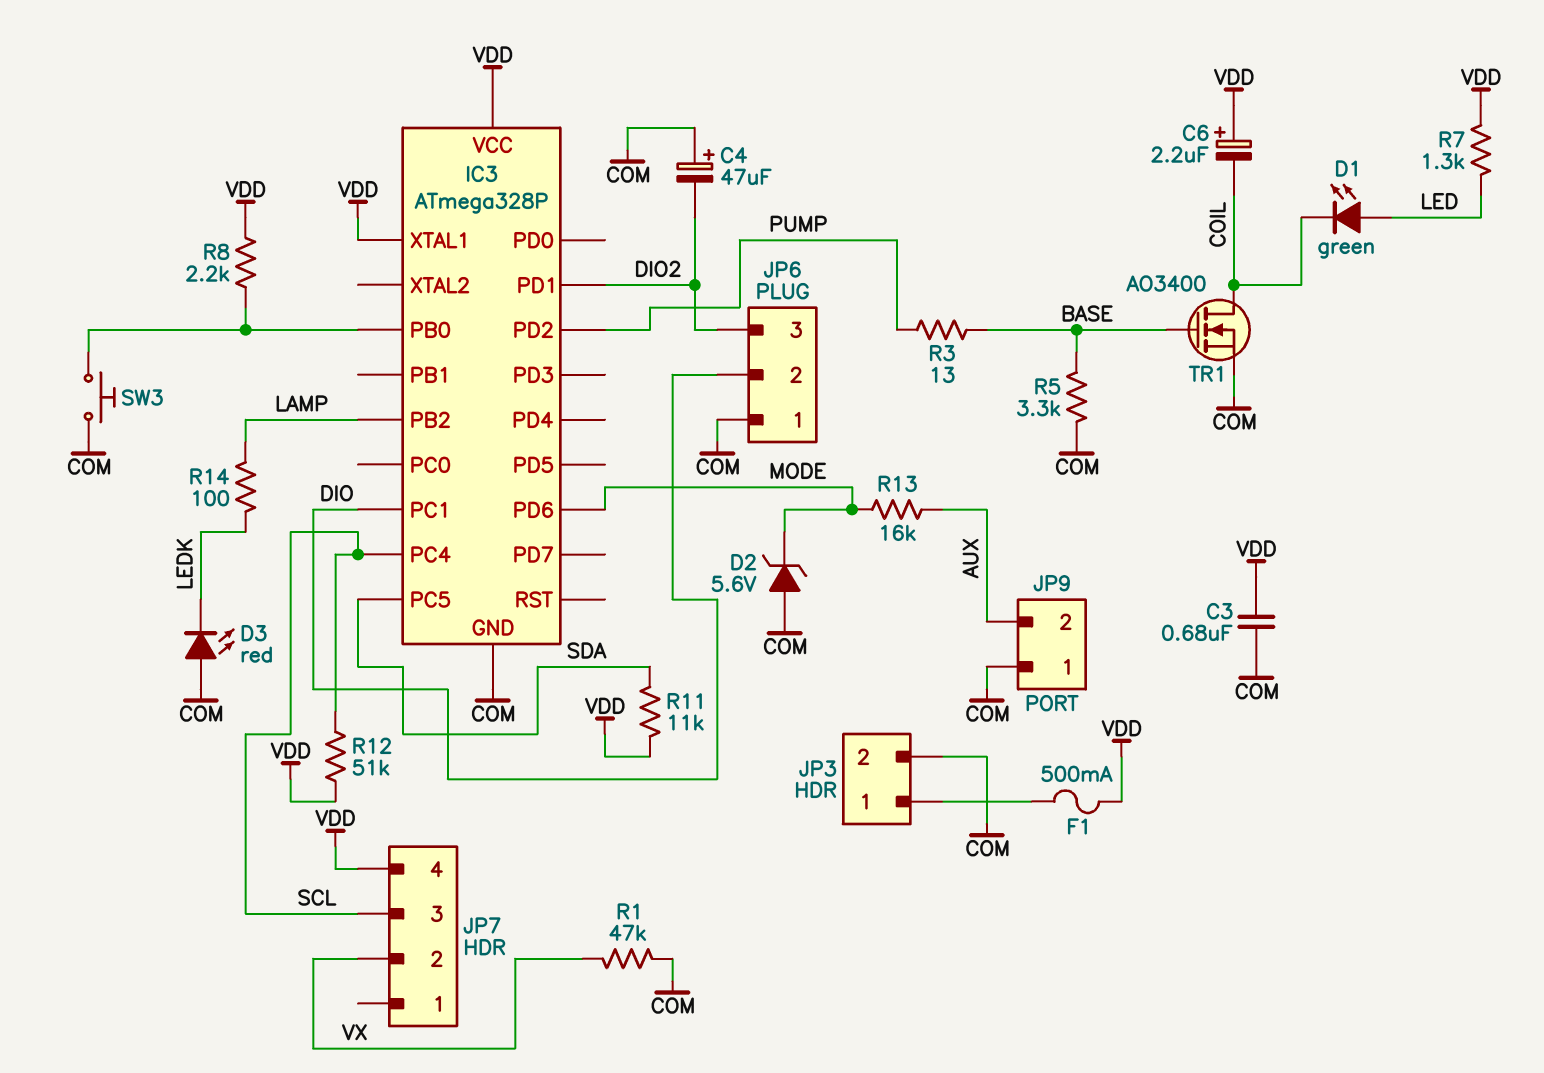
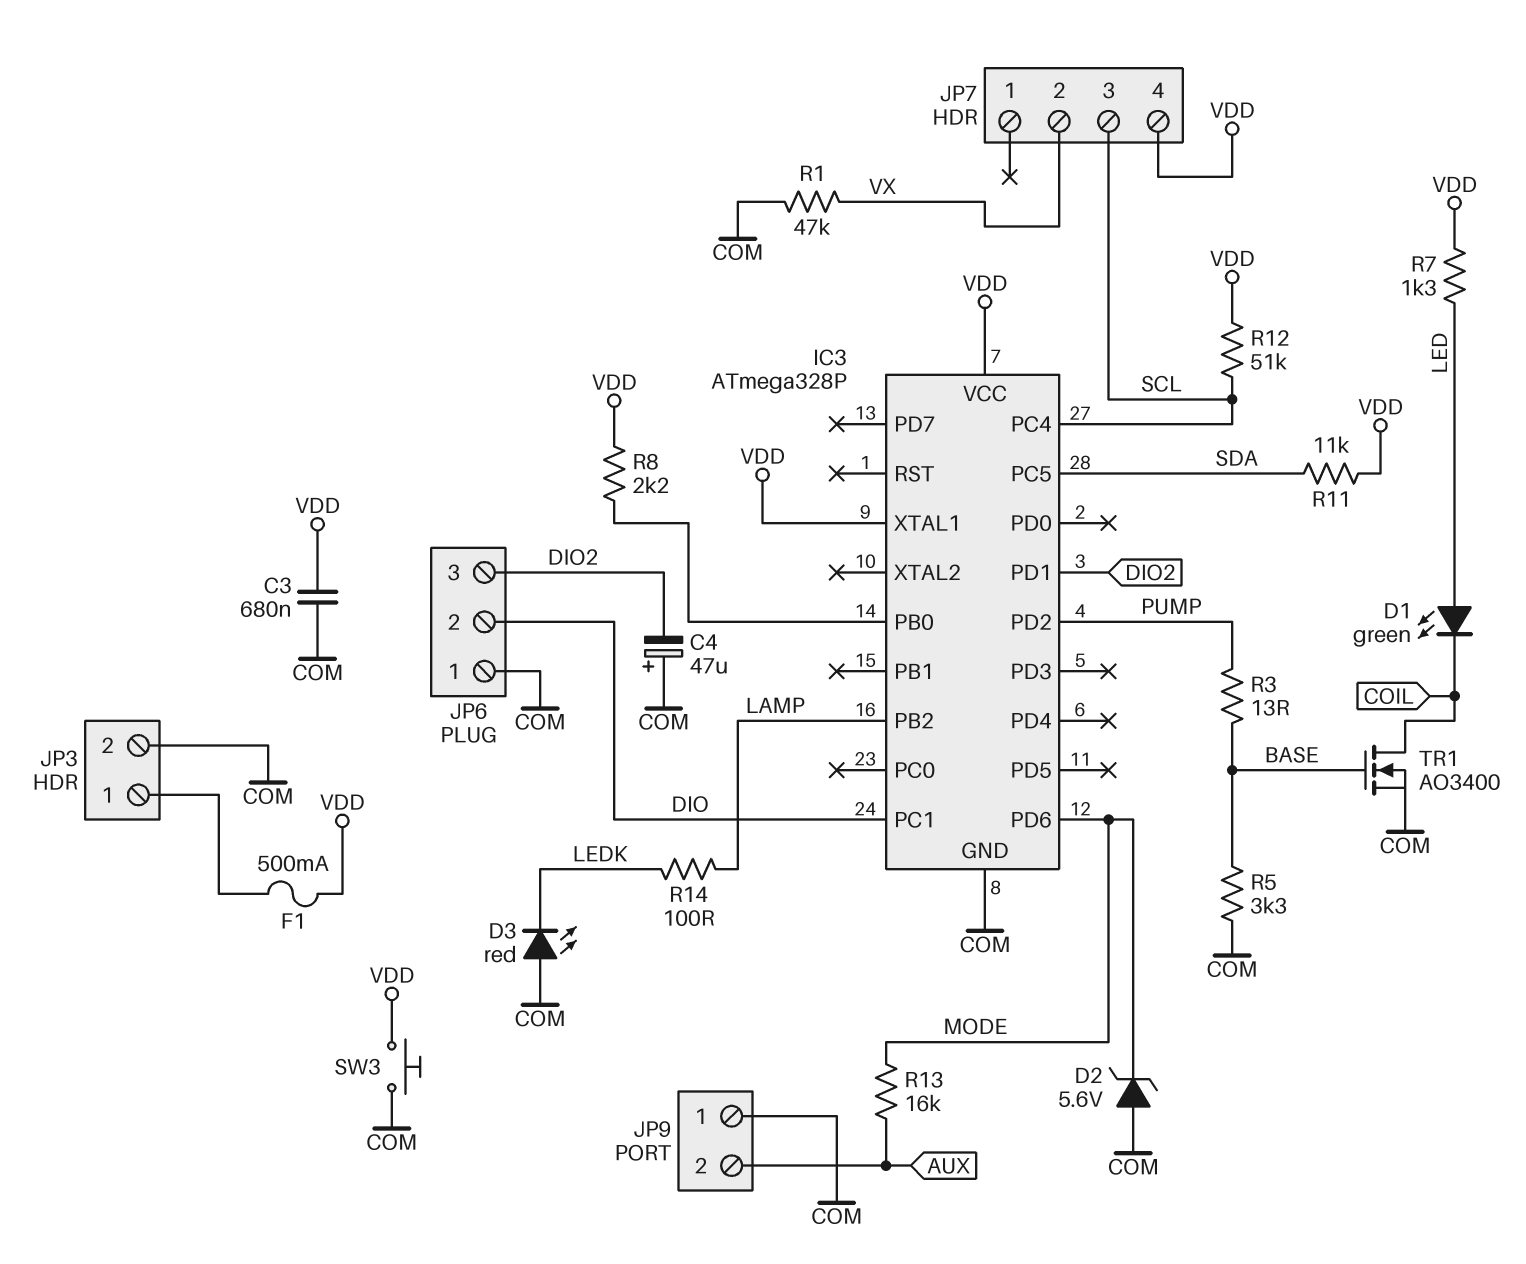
C6: 2.2uF (plus VDD, minus COIL) -> none
SW3: button (COM, IC3/PB0) -> button (COM, VDD)

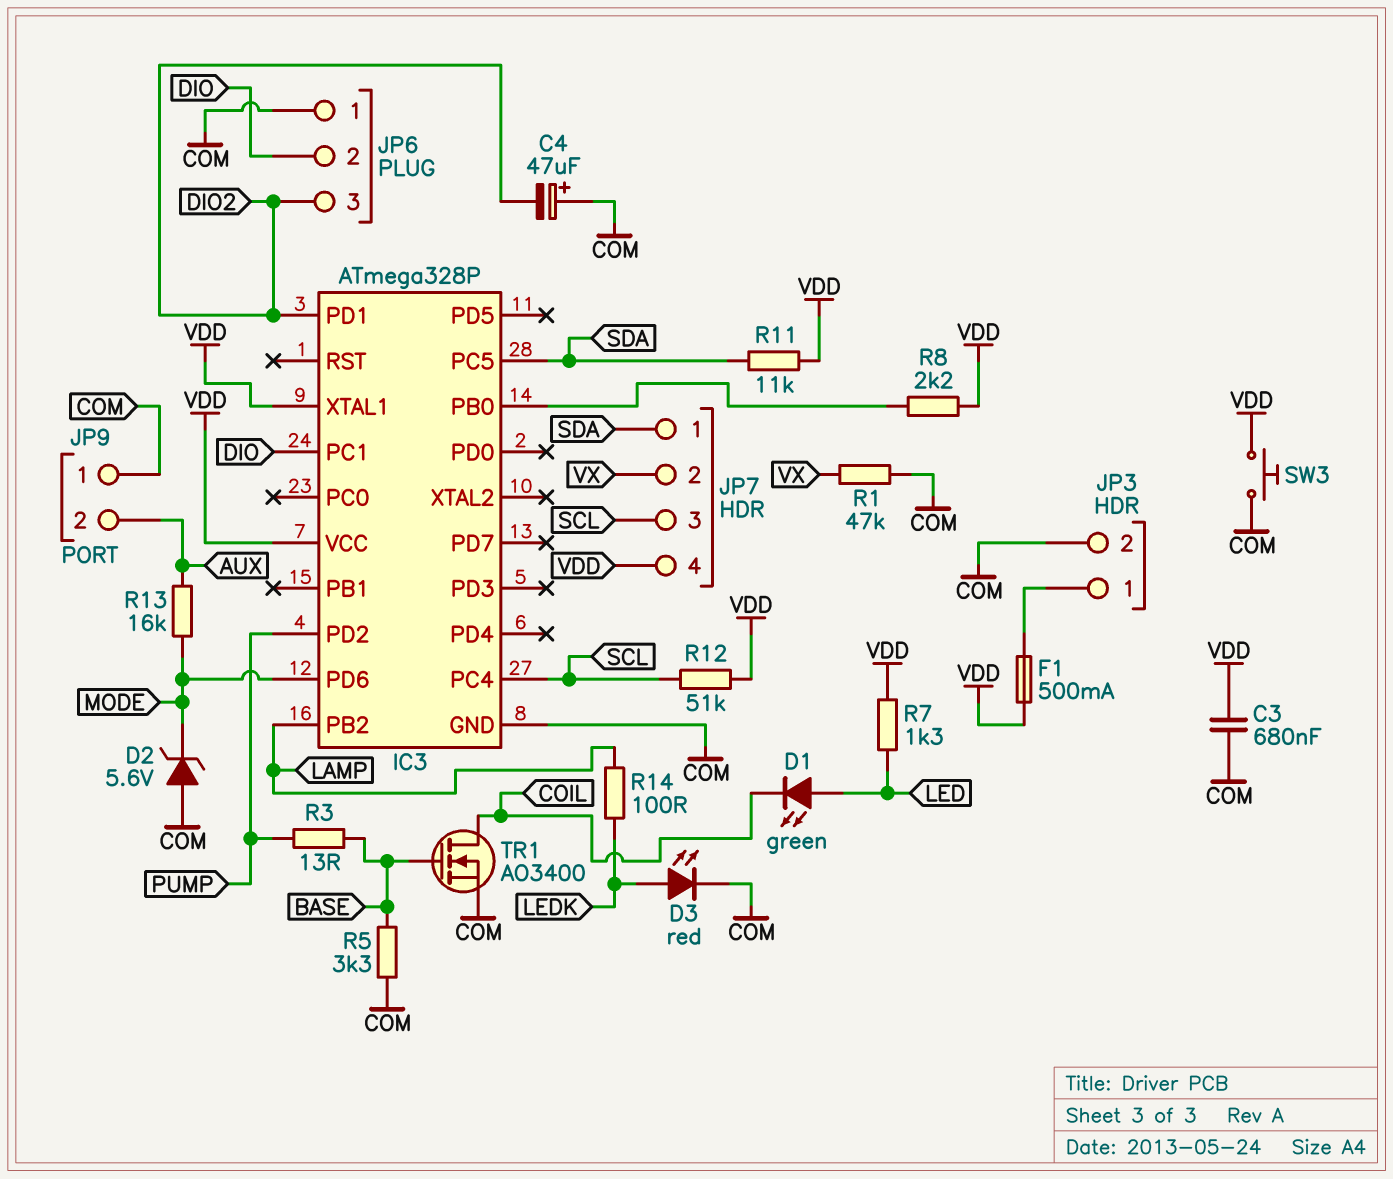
D3: LED red (A COM, K LEDK) -> LED red (A LEDK, K COM)
JP7 pin 1: none -> SDA

